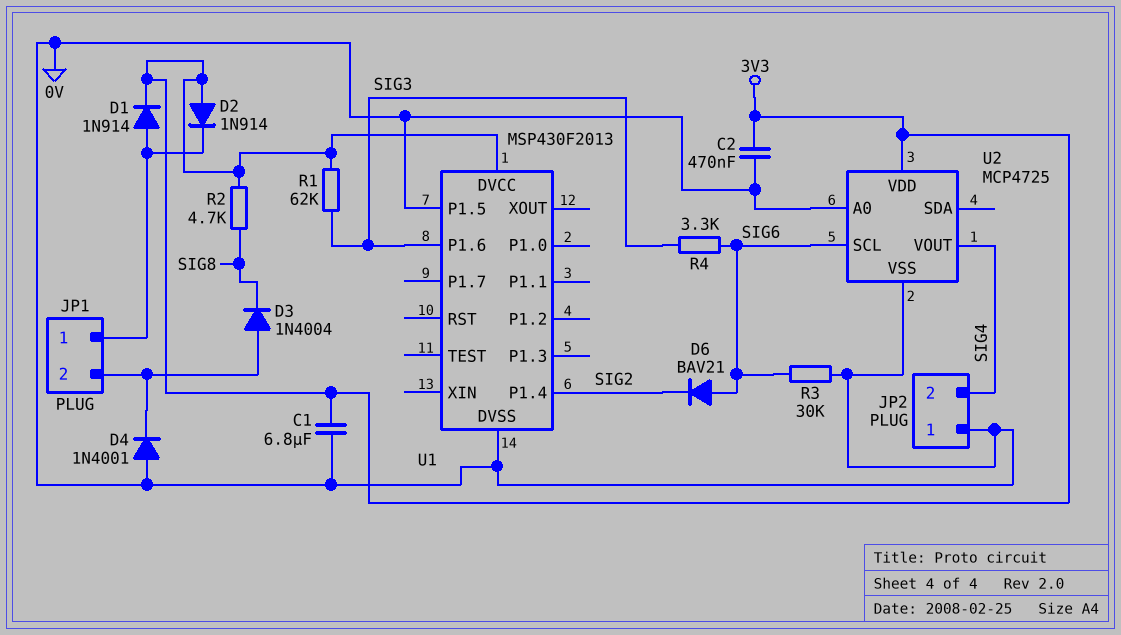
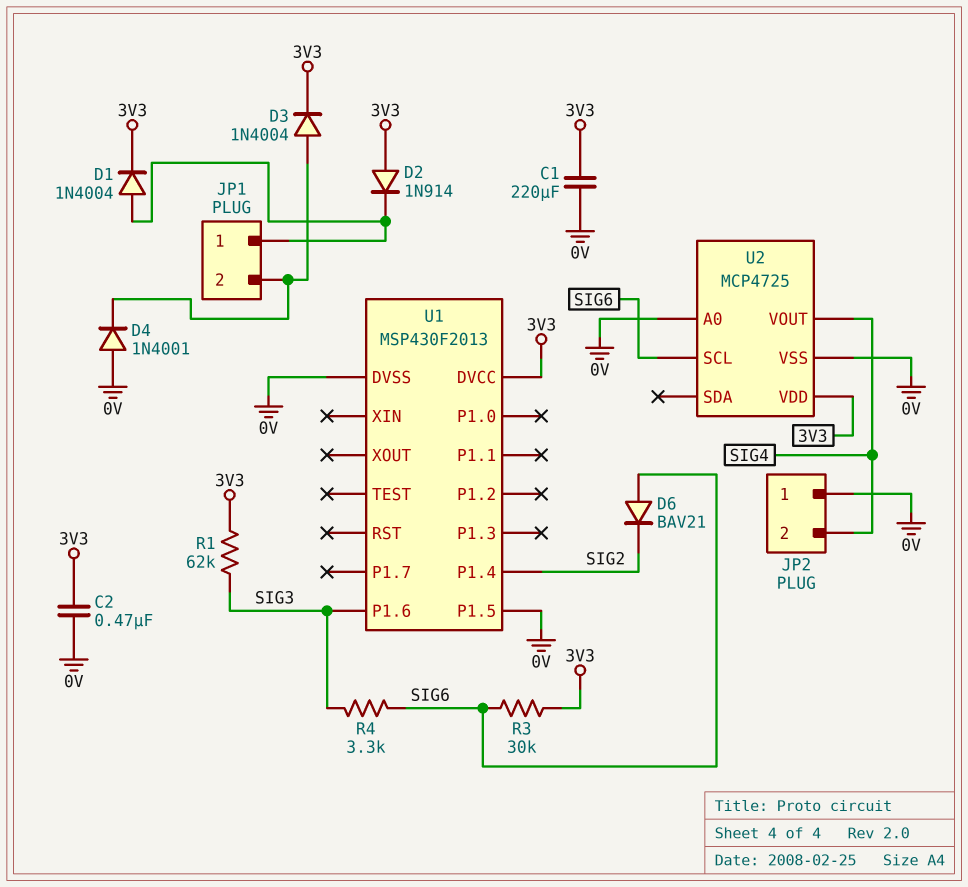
C1: 6.8uF (0V, 3V3) -> 220uF (0V, 3V3)
D1: diode 1N914 (A JP1/1, K 3V3) -> diode 1N4004 (A JP1/1, K 3V3)
D3: diode 1N4004 (A JP1/2, K SIG8) -> diode 1N4004 (A JP1/2, K 3V3)
R2: 4.7k (3V3, SIG8) -> none
R3: 30k (0V, SIG6) -> 30k (3V3, SIG6)

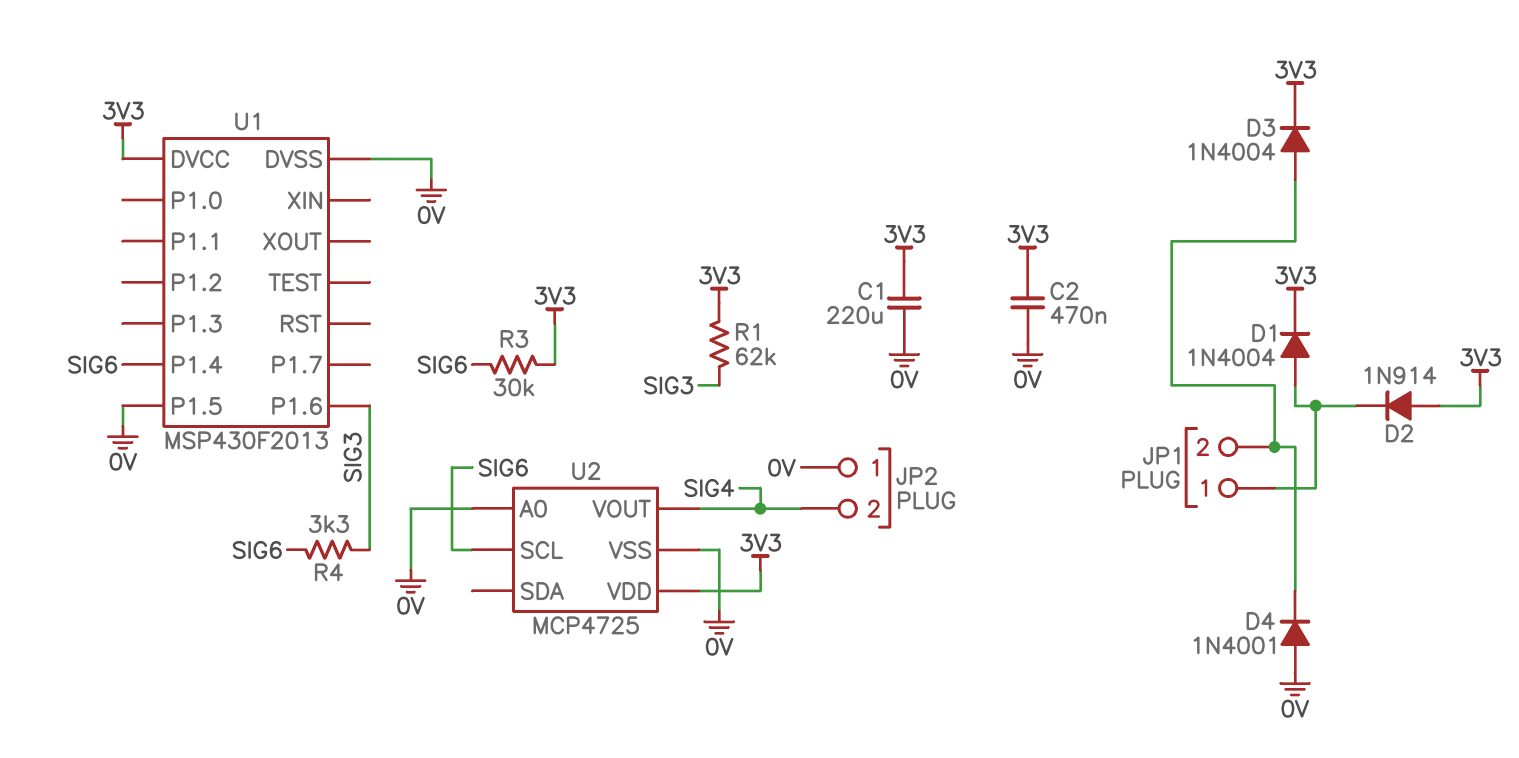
D6: diode BAV21 (A SIG6, K SIG2) -> none
U1 pin P1.4: SIG2 -> SIG6

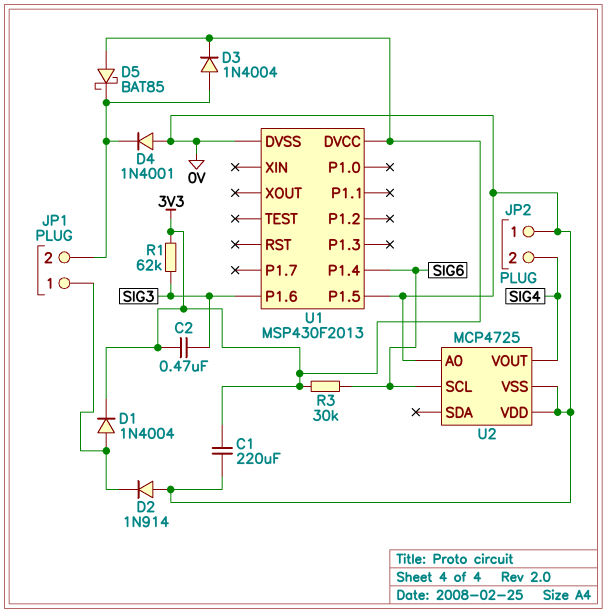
C2: 470nF (0V, 3V3) -> 470nF (3V3, SIG3)
D2: diode 1N914 (A 3V3, K JP1/1) -> diode 1N914 (A 0V, K JP1/1)
D5: none -> schottky BAT85 (A 3V3, K JP1/2)
R4: 3.3k (SIG3, SIG6) -> none
U2 pin VDD: 3V3 -> 0V

